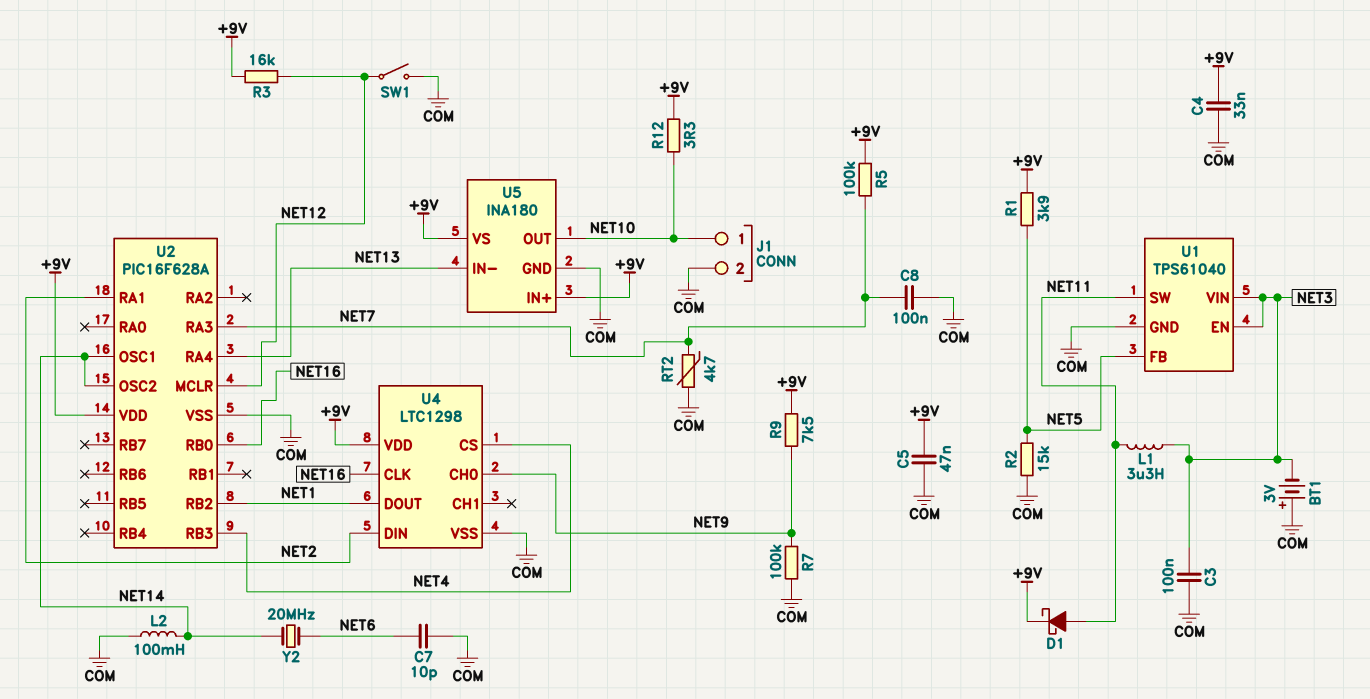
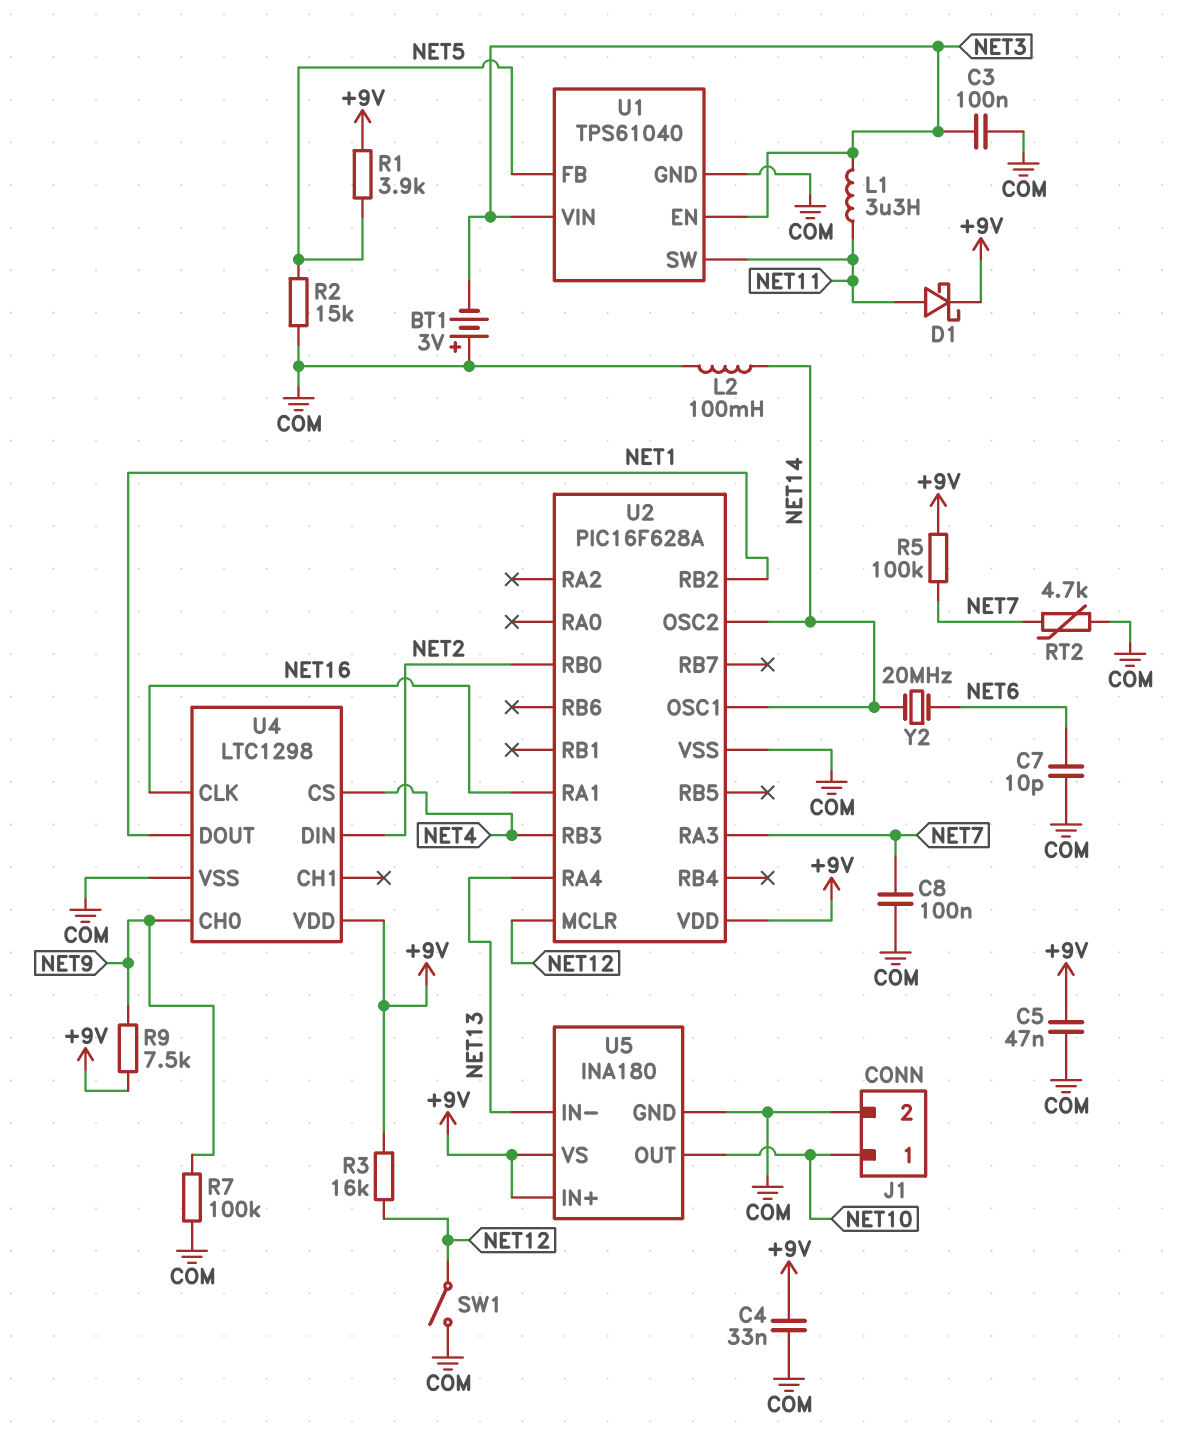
R12: 3.3 (+9V, NET10) -> none
U2 pin RA1: NET2 -> NET16
U2 pin RB0: NET16 -> NET2

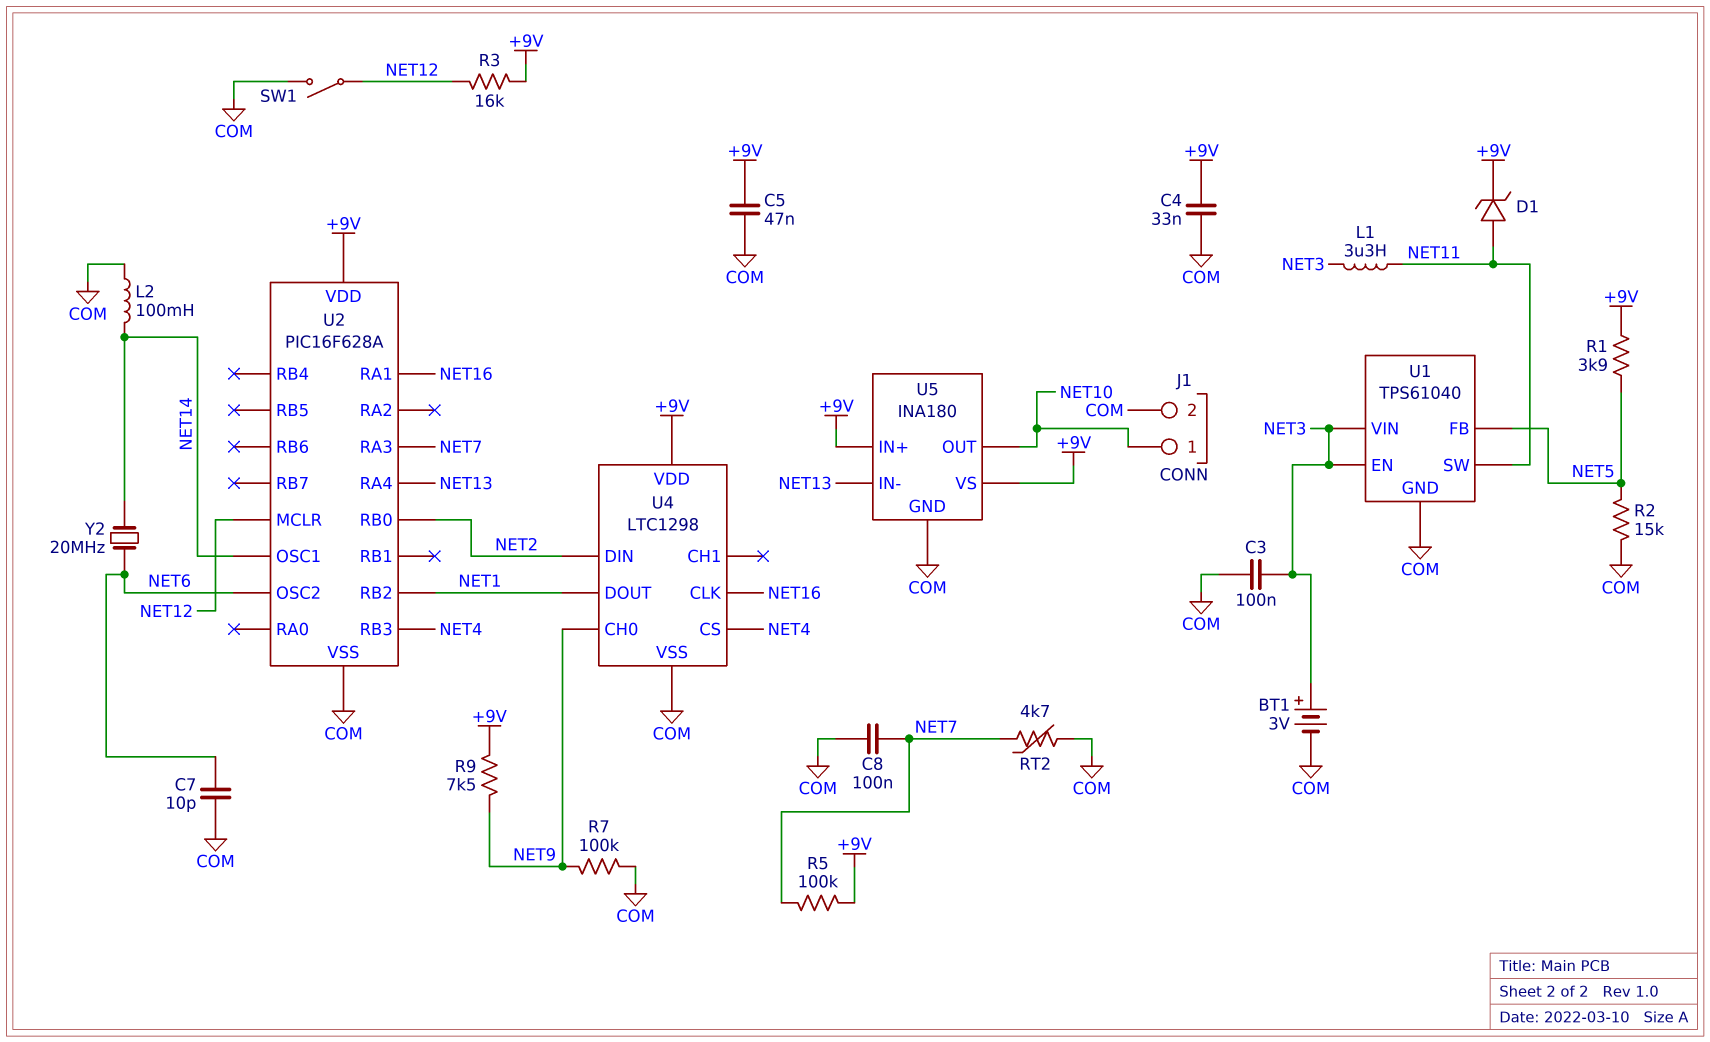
BT1: 3V (plus COM, minus NET3) -> 3V (plus NET3, minus COM)
D1: schottky (A NET11, K +9V) -> zener (A NET11, K +9V)
U2 pin OSC2: NET14 -> NET6

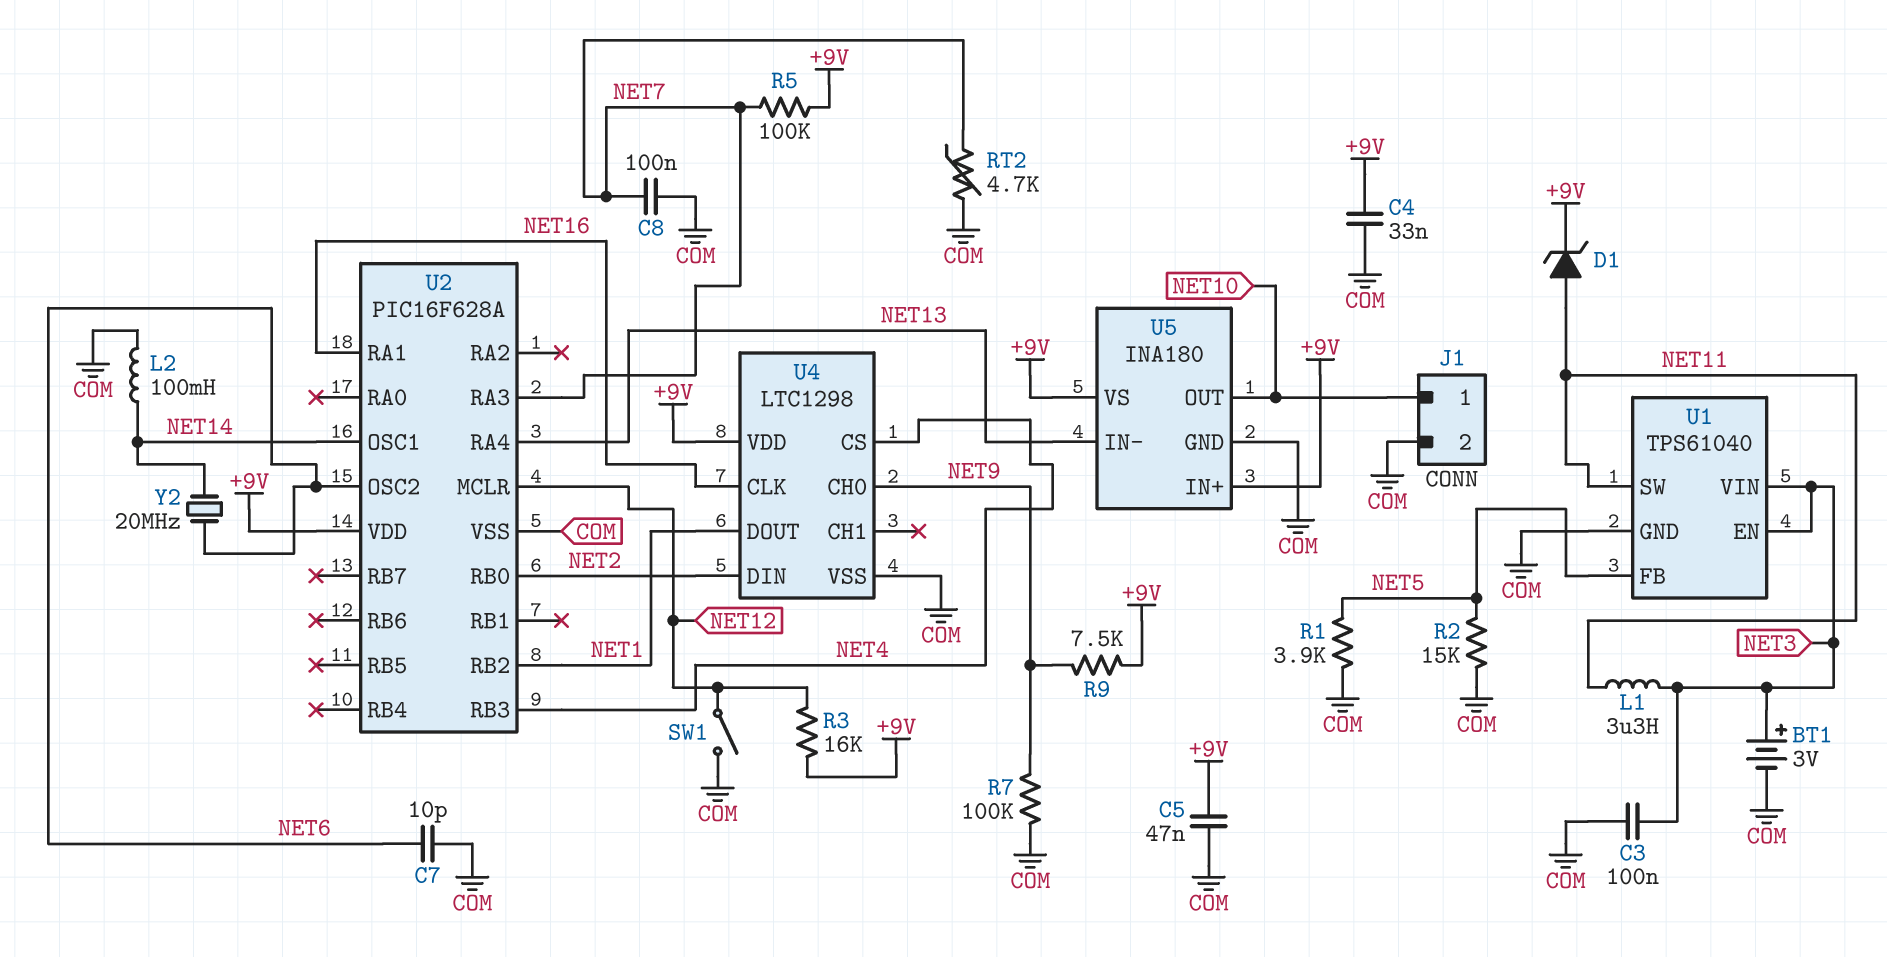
R1: 3.9k (+9V, NET5) -> 3.9k (COM, NET5)

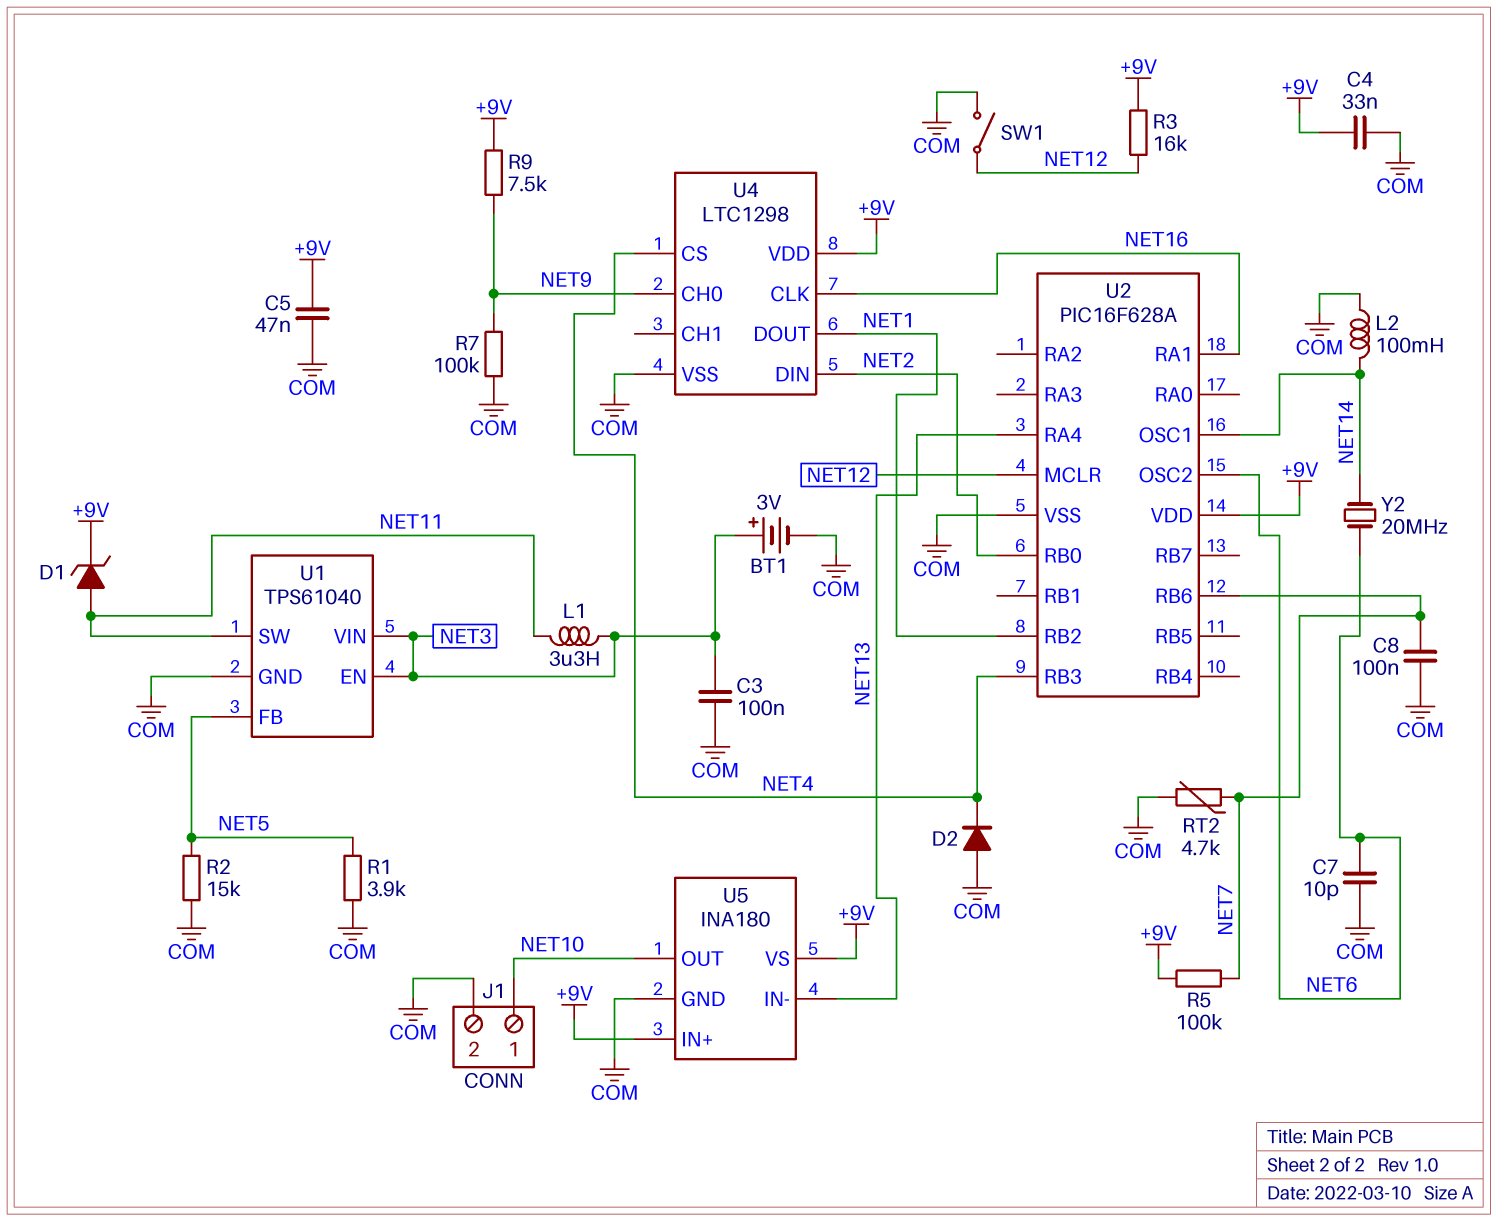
D2: none -> diode (A COM, K NET4)
U2 pin RA3: NET7 -> none
U2 pin RB6: none -> NET7

